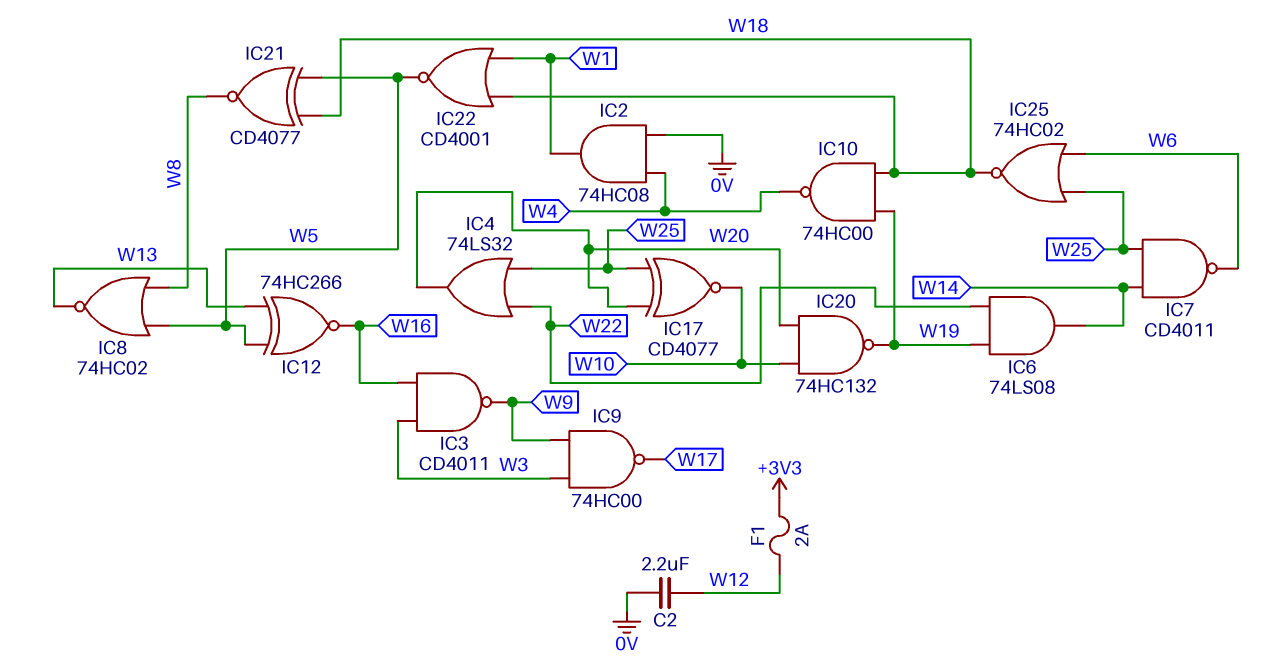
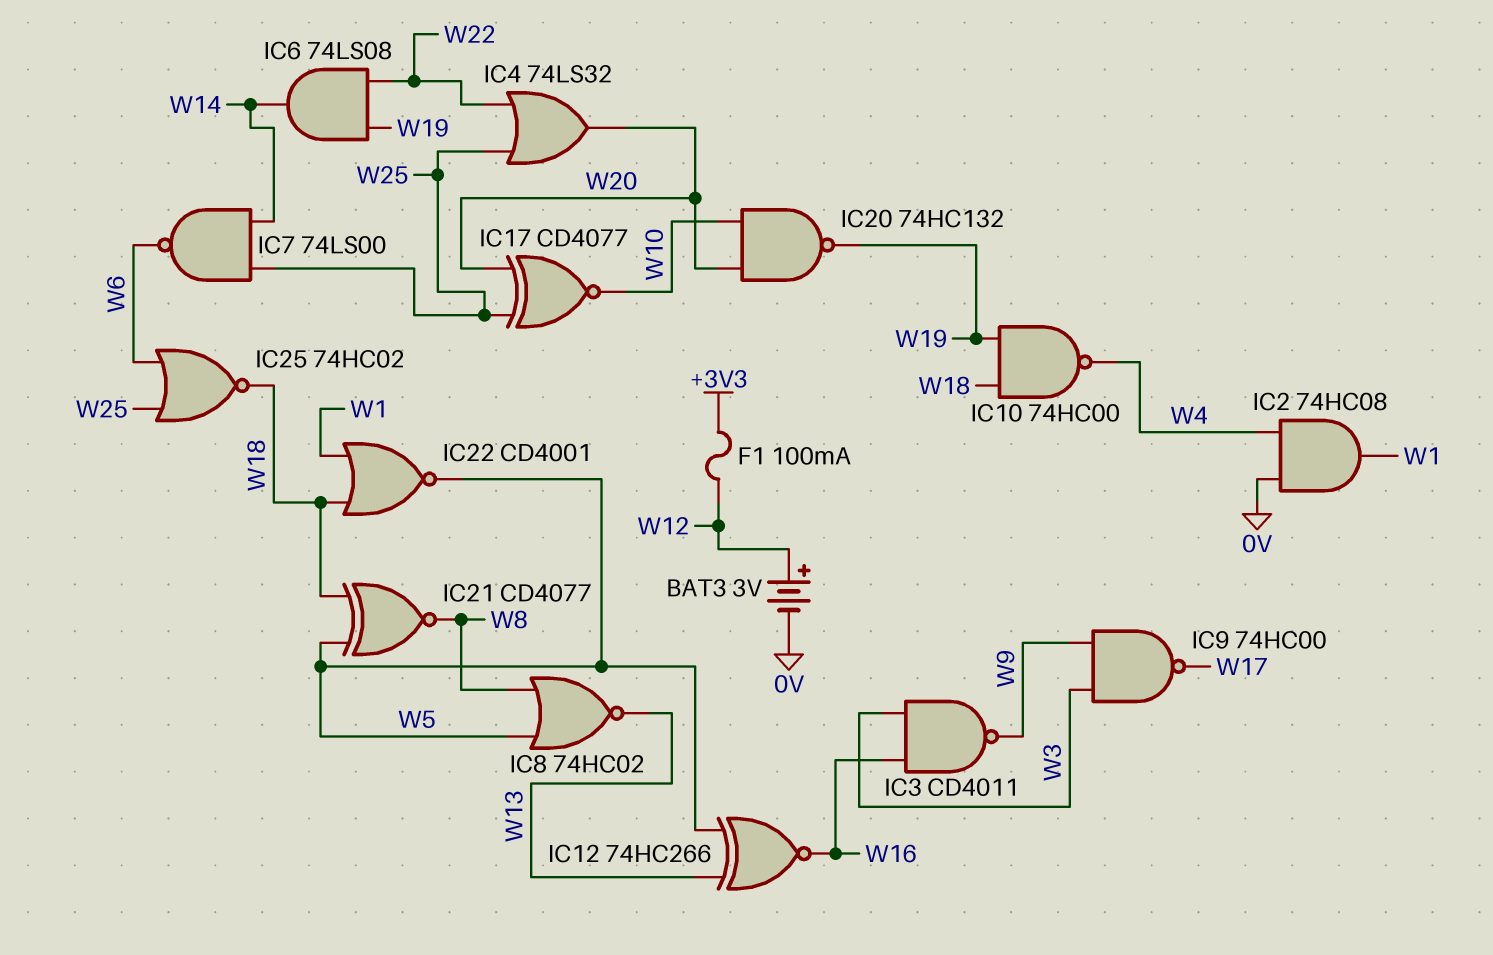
BAT3: none -> 3V (plus W12, minus 0V)
C2: 2.2uF (0V, W12) -> none
F1: 2A (+3V3, W12) -> 100mA (+3V3, W12)
IC7: NAND CD4011 (in W14, in W25, out W6) -> NAND 74LS00 (in W14, in W25, out W6)

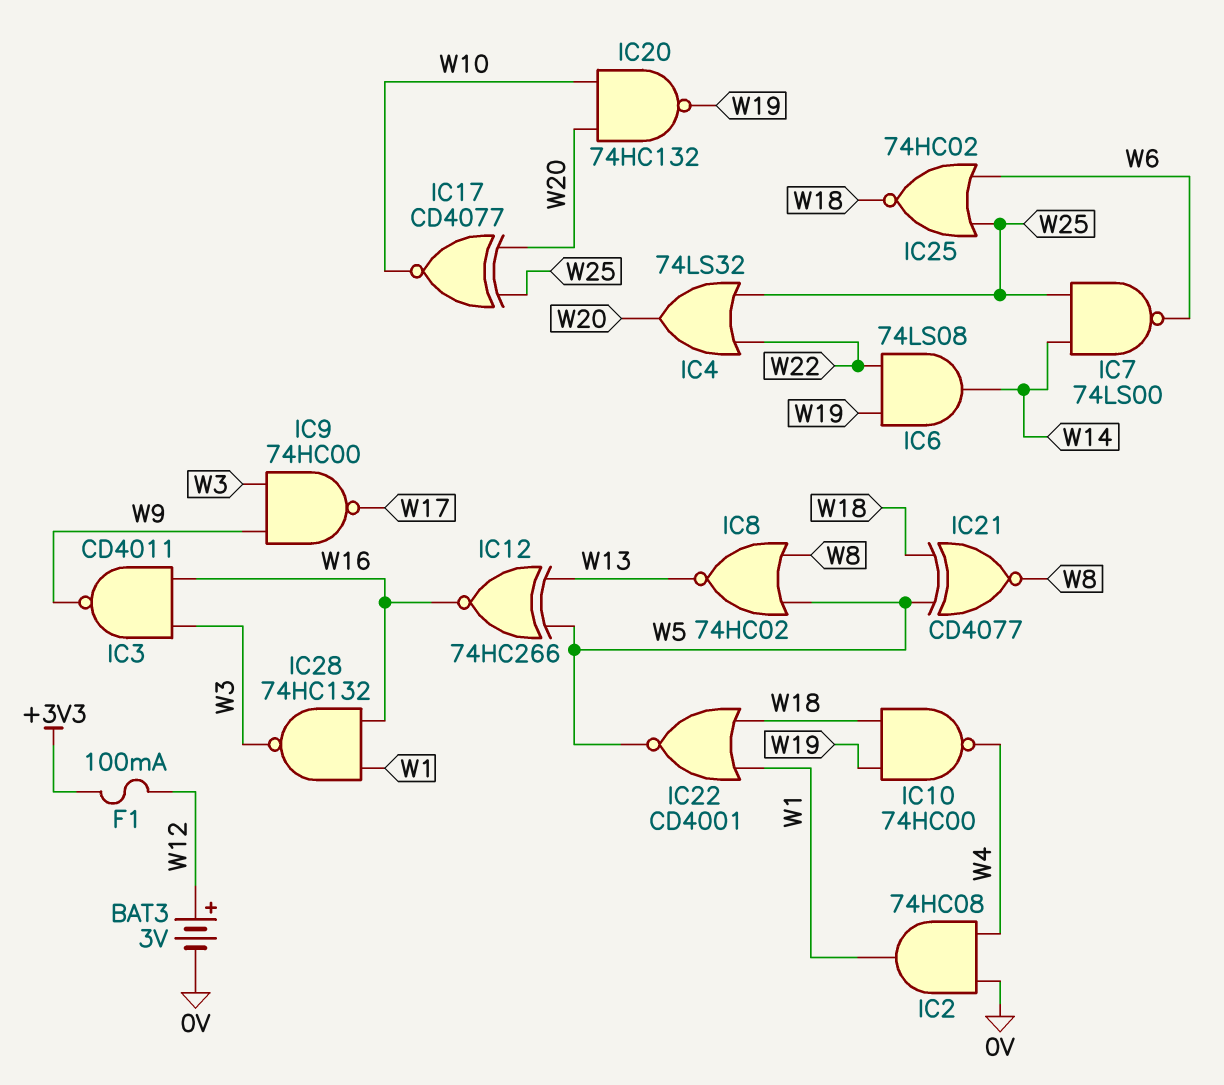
IC28: none -> NAND 74HC132 (in W1, in W16, out W3)

